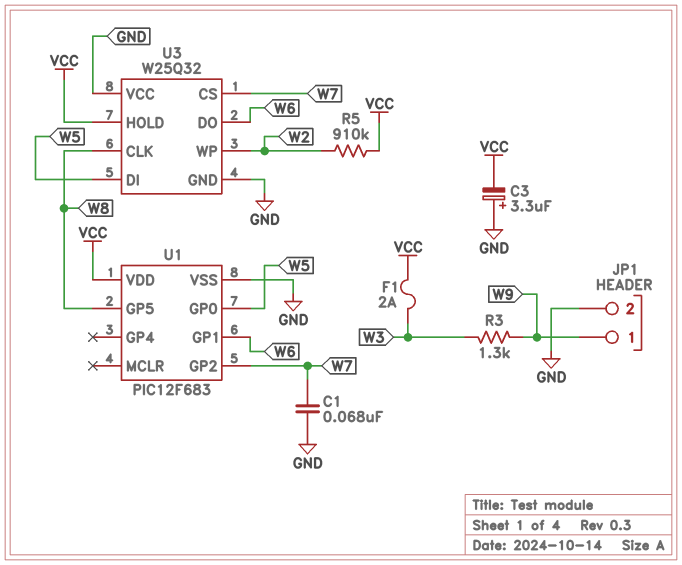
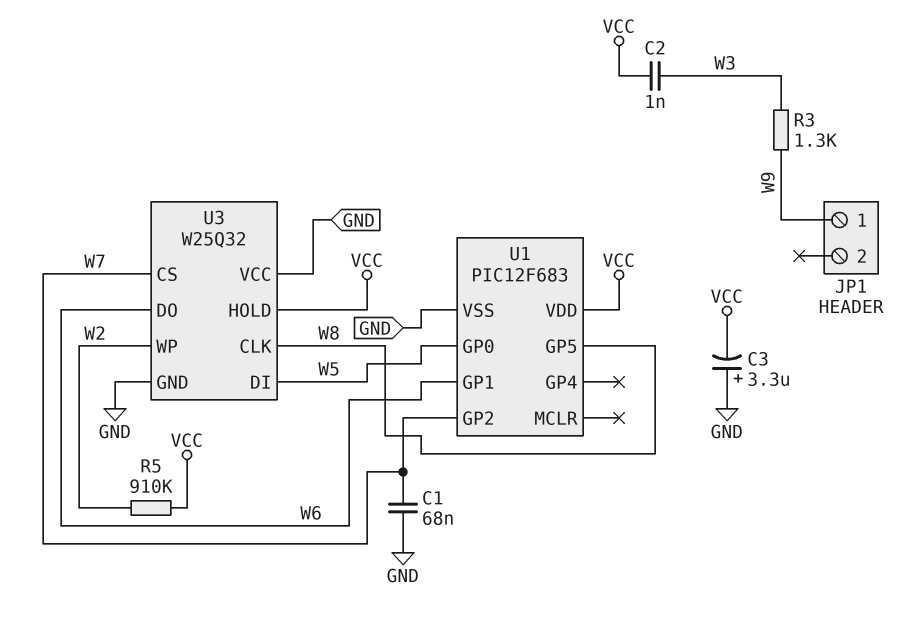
C2: none -> 1nF (VCC, W3)
F1: 2A (VCC, W3) -> none
JP1 pin 2: GND -> none

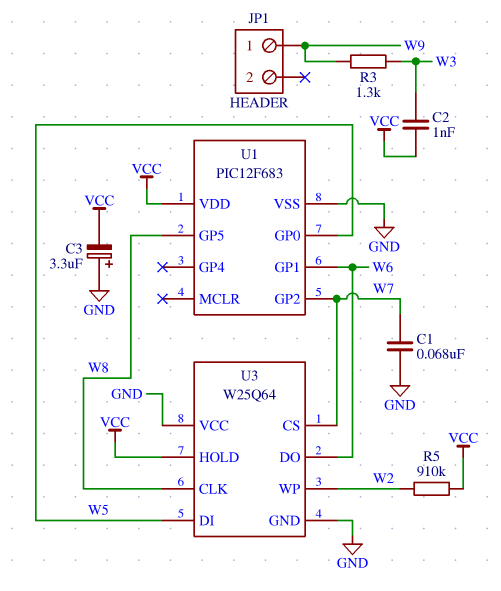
U3: W25Q32 -> W25Q64

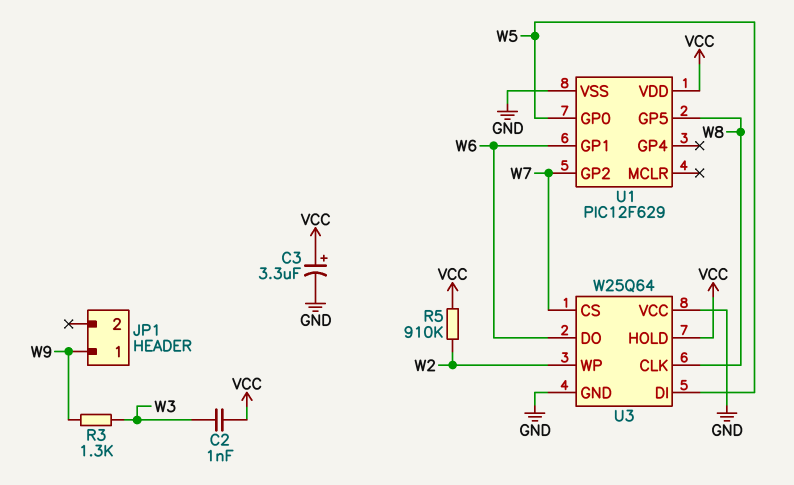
C1: 68nF (GND, W7) -> none
C3: 3.3uF (plus GND, minus VCC) -> 3.3uF (plus VCC, minus GND)
U1: PIC12F683 -> PIC12F629

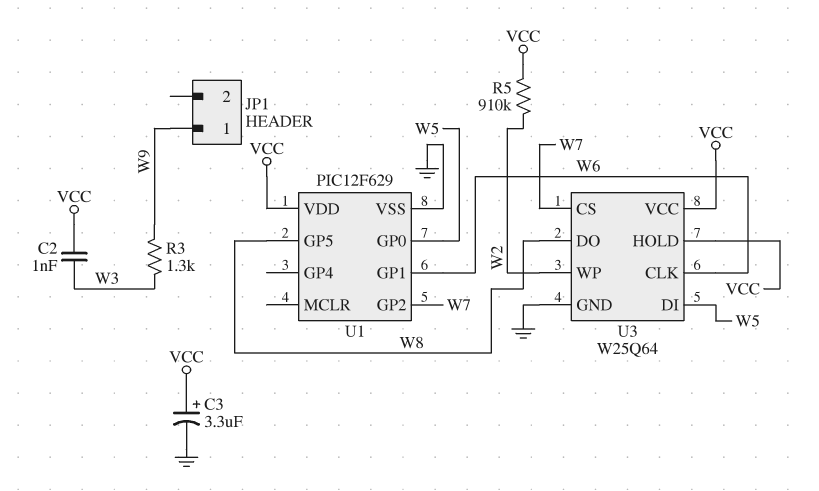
U3 pin CLK: W8 -> W6
U3 pin DO: W6 -> W8
U3 pin VCC: GND -> VCC

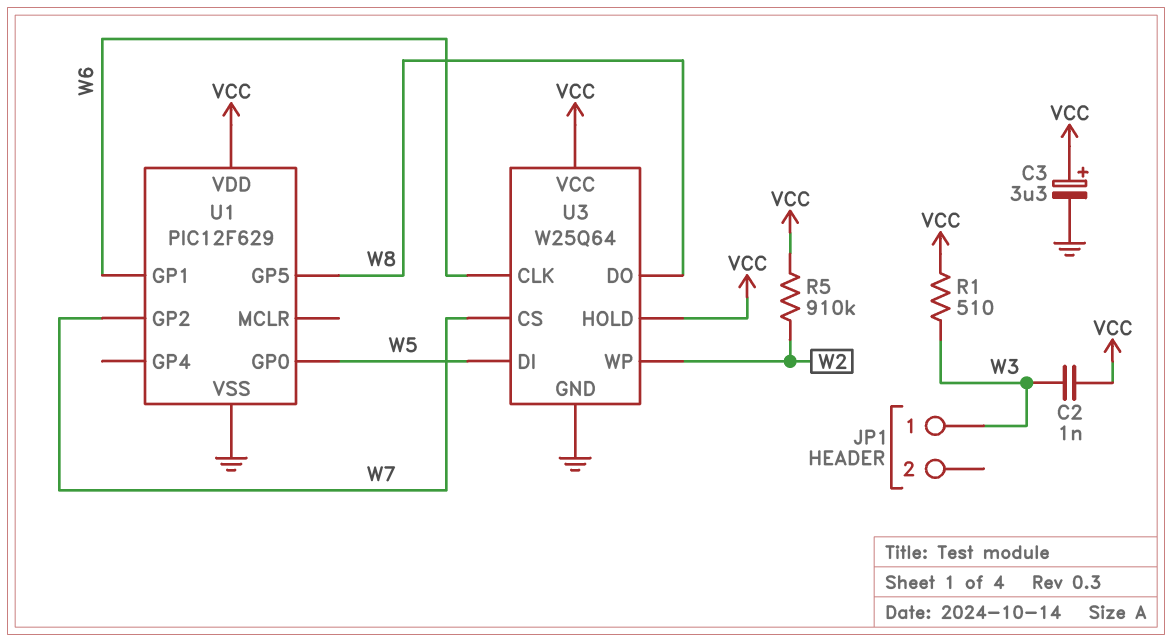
JP1 pin 1: W9 -> W3
R1: none -> 510 (VCC, W3)
R3: 1.3k (W3, W9) -> none

